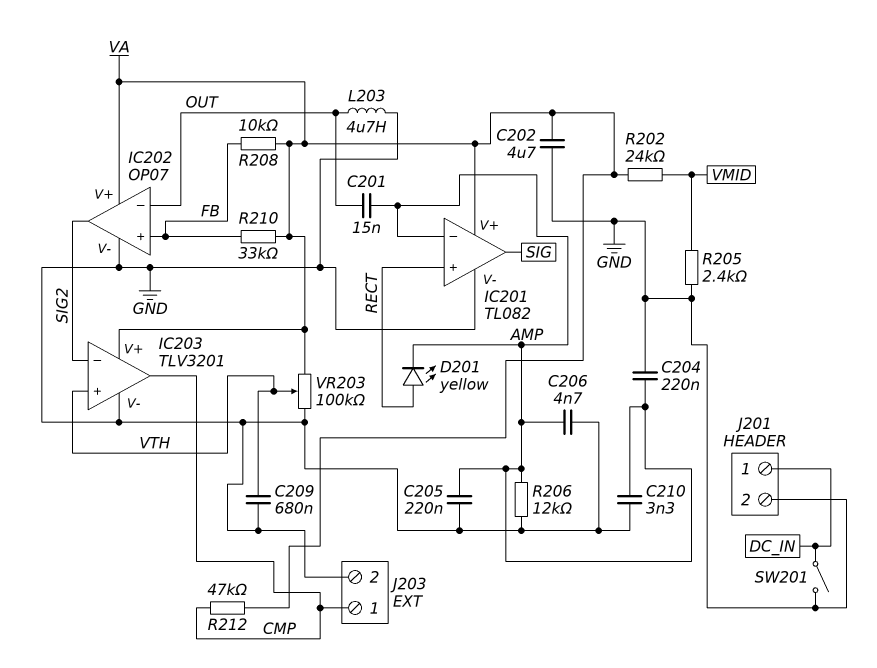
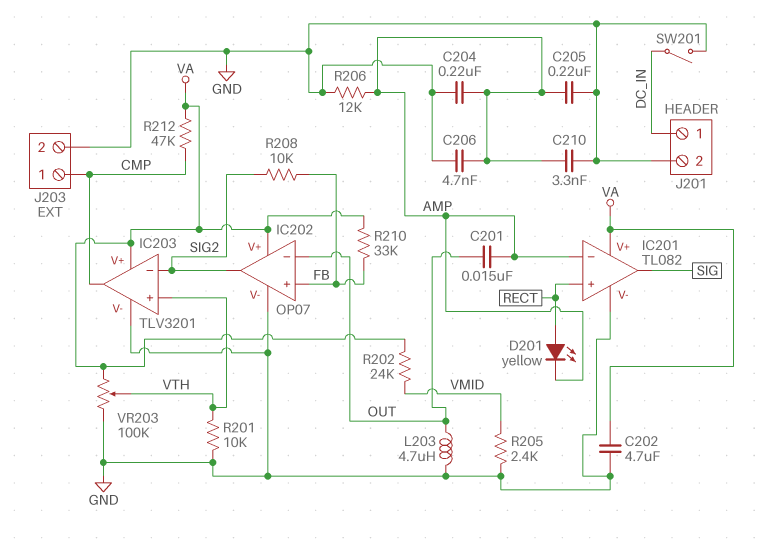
C209: 680nF (GND, VTH) -> none
R201: none -> 10k (GND, VTH)
R208: 10k (FB, VA) -> 10k (FB, SIG2)

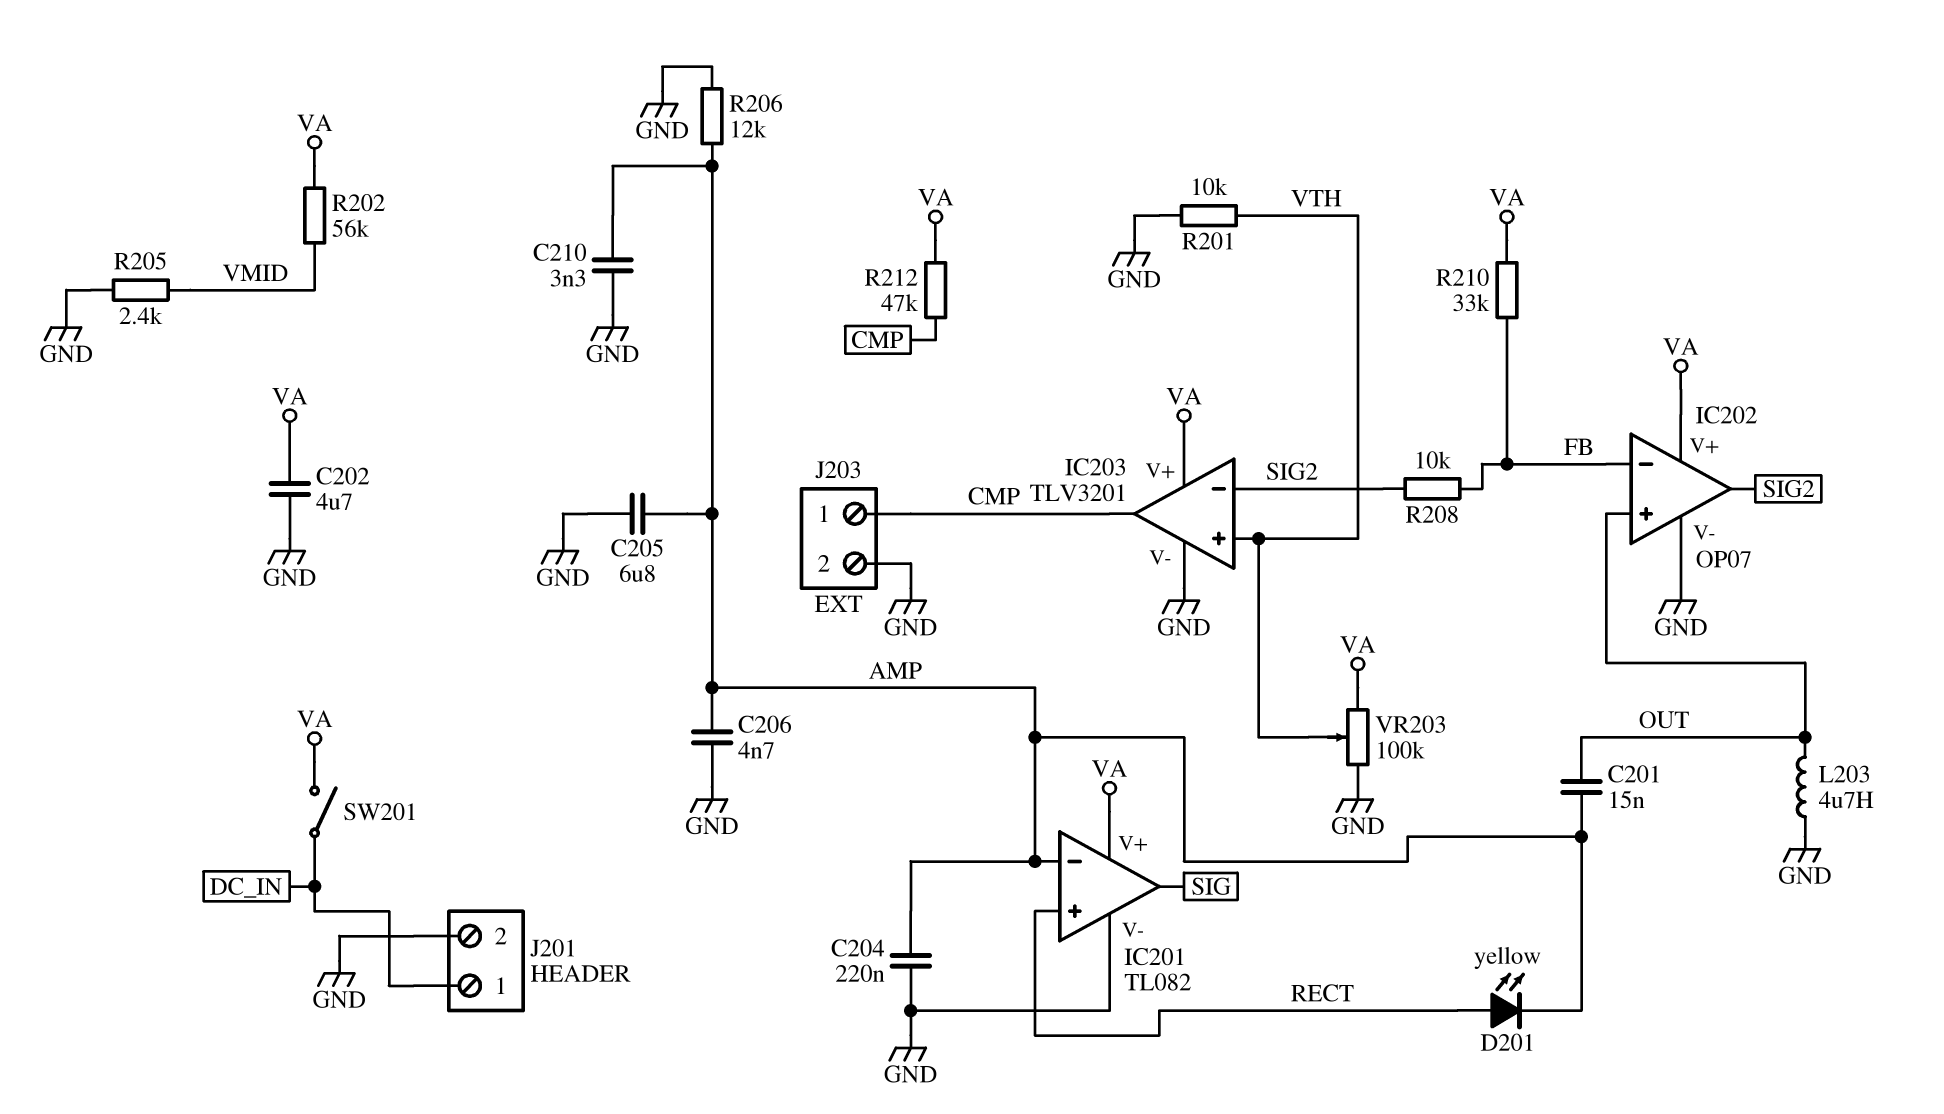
C205: 220nF (AMP, GND) -> 6.8uF (AMP, GND)
IC202 pin in+: FB -> OUT
IC202 pin in-: OUT -> FB
R202: 24k (VA, VMID) -> 56k (VA, VMID)
SW201: switch (DC_IN, GND) -> switch (DC_IN, VA)

